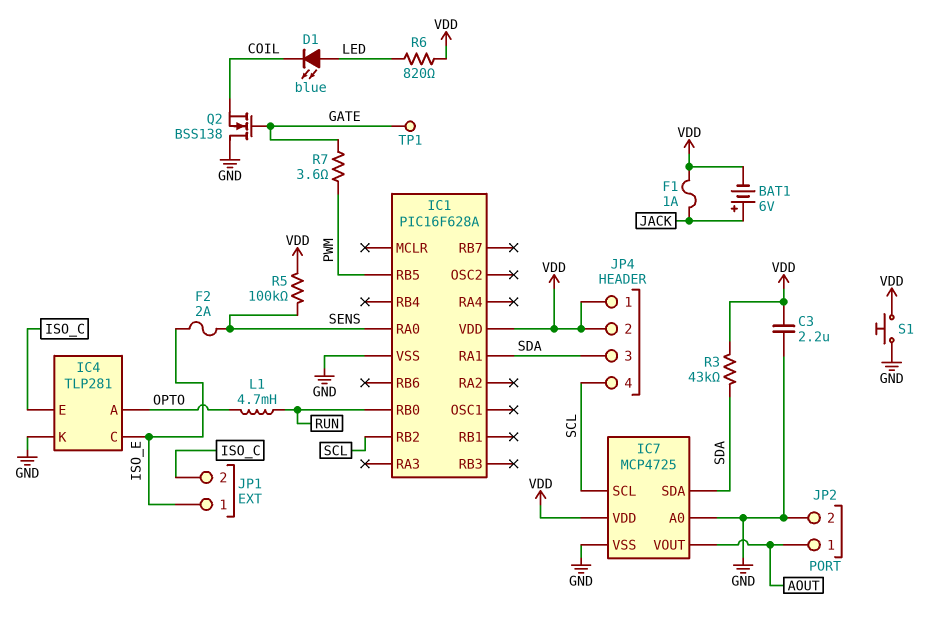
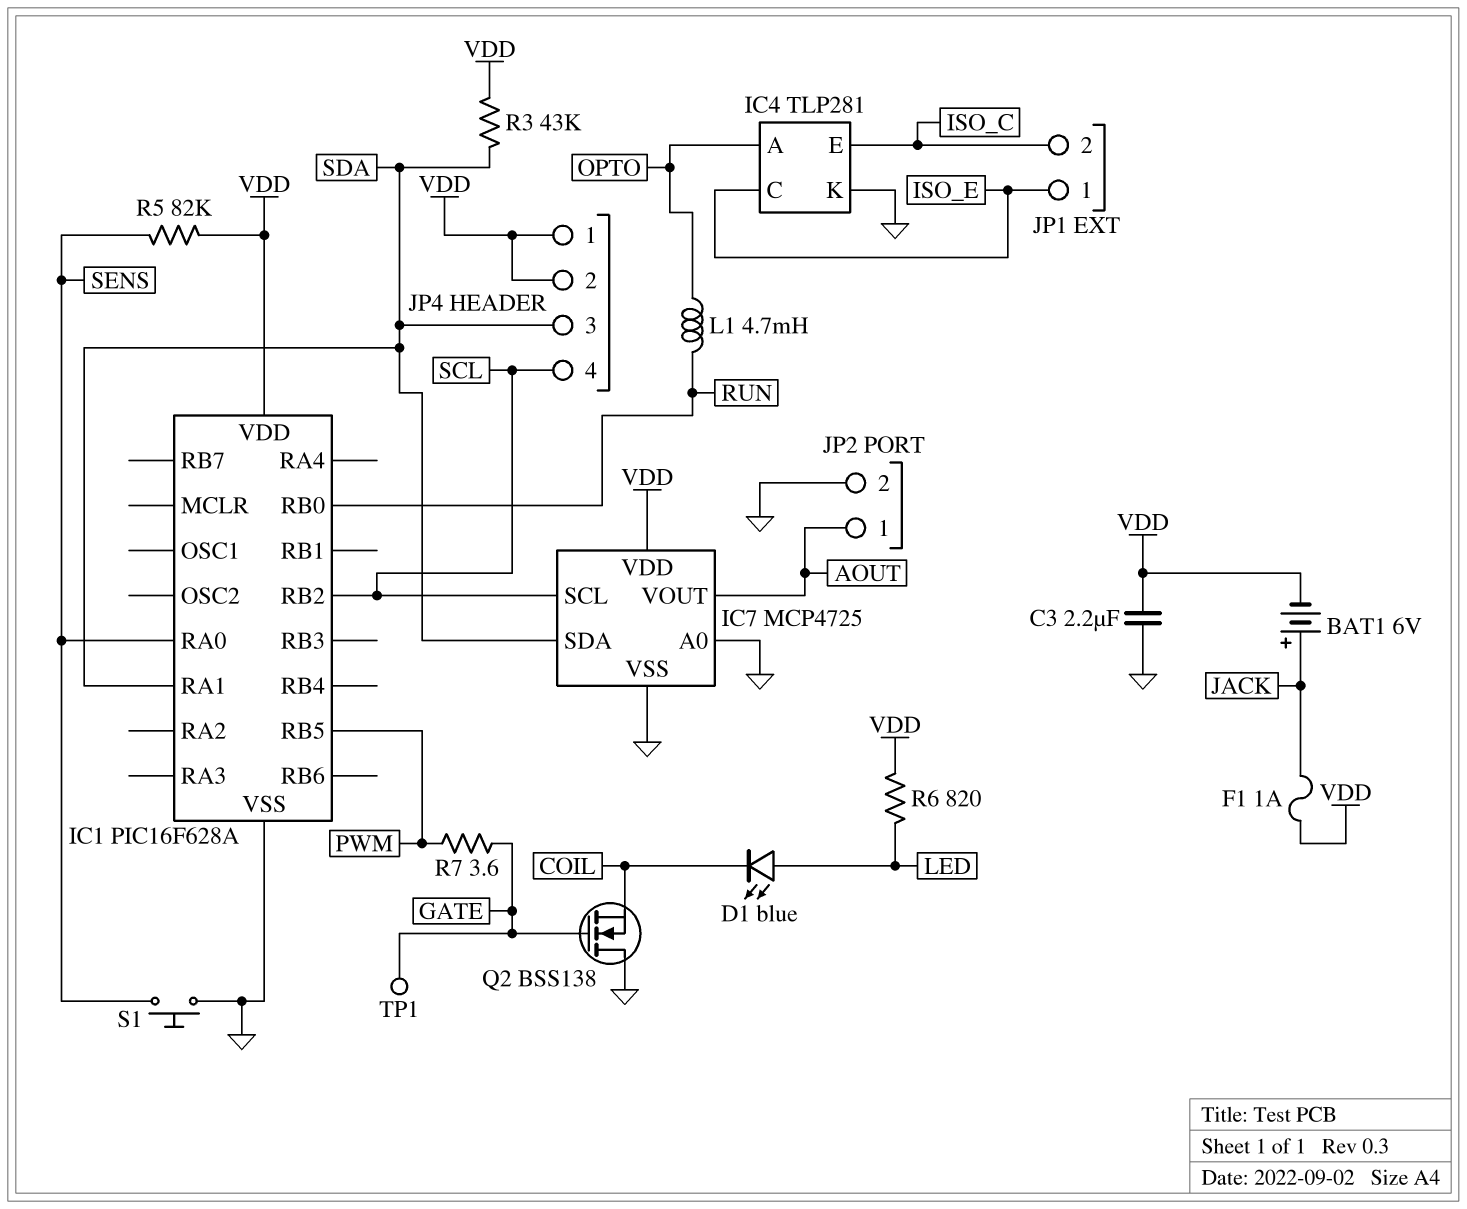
F2: 2A (ISO_E, SENS) -> none
R5: 100k (SENS, VDD) -> 82k (SENS, VDD)
S1: button (GND, VDD) -> button (GND, SENS)

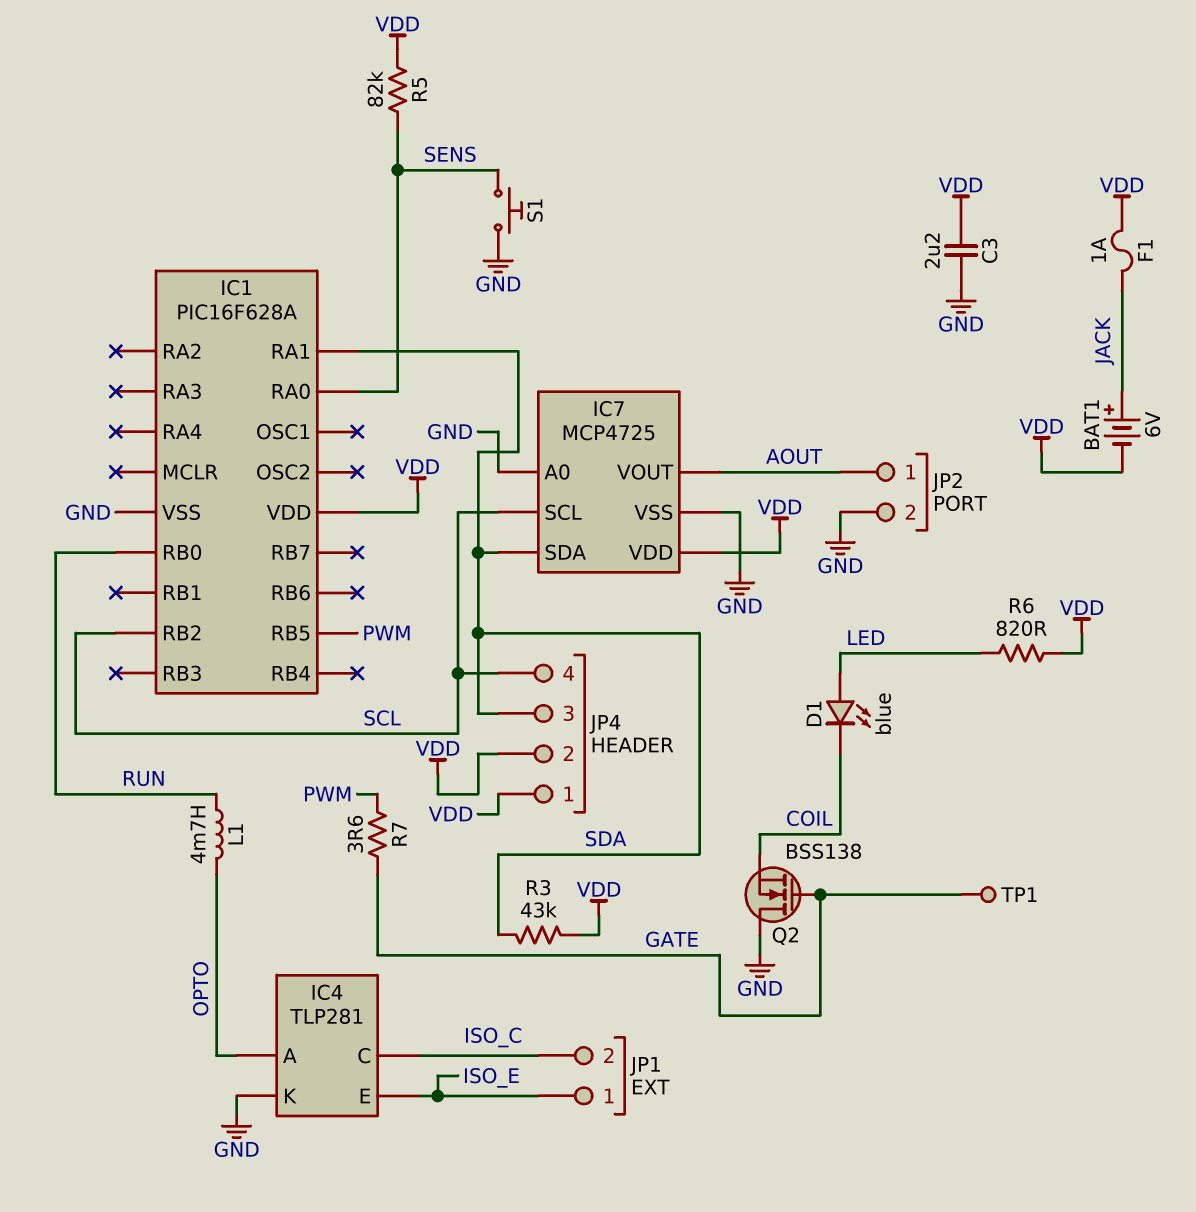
IC4 pin C: ISO_E -> ISO_C
IC4 pin E: ISO_C -> ISO_E

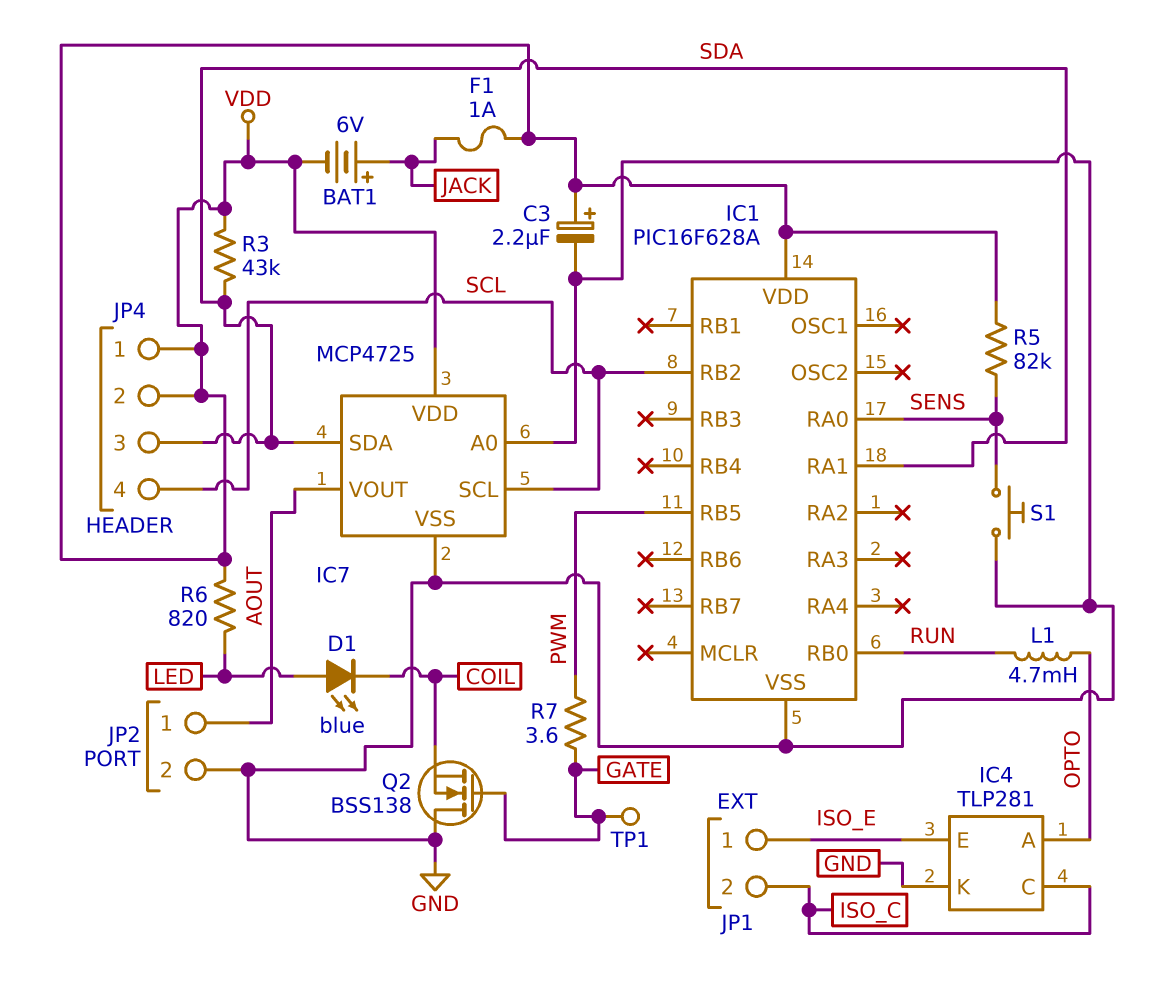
C3: 2.2uF (GND, VDD) -> 2.2uF (plus VDD, minus GND)

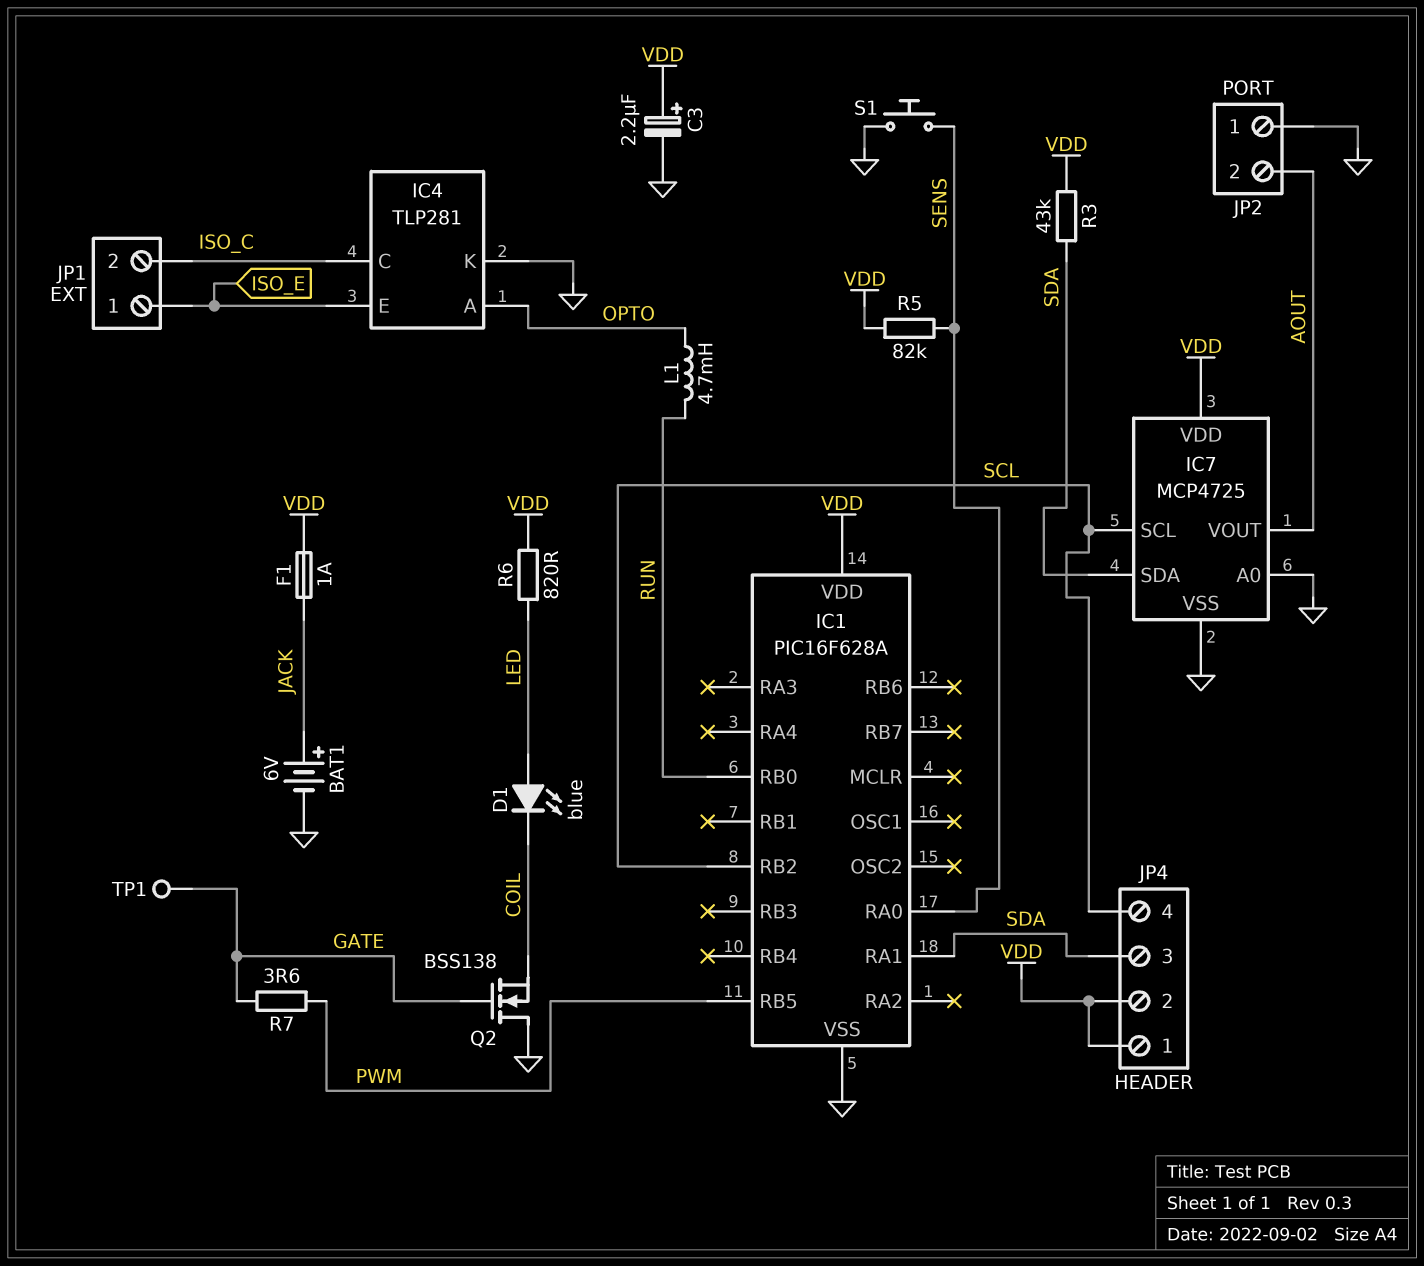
BAT1: 6V (plus JACK, minus VDD) -> 6V (plus JACK, minus GND)
JP2 pin 1: AOUT -> GND
JP2 pin 2: GND -> AOUT

